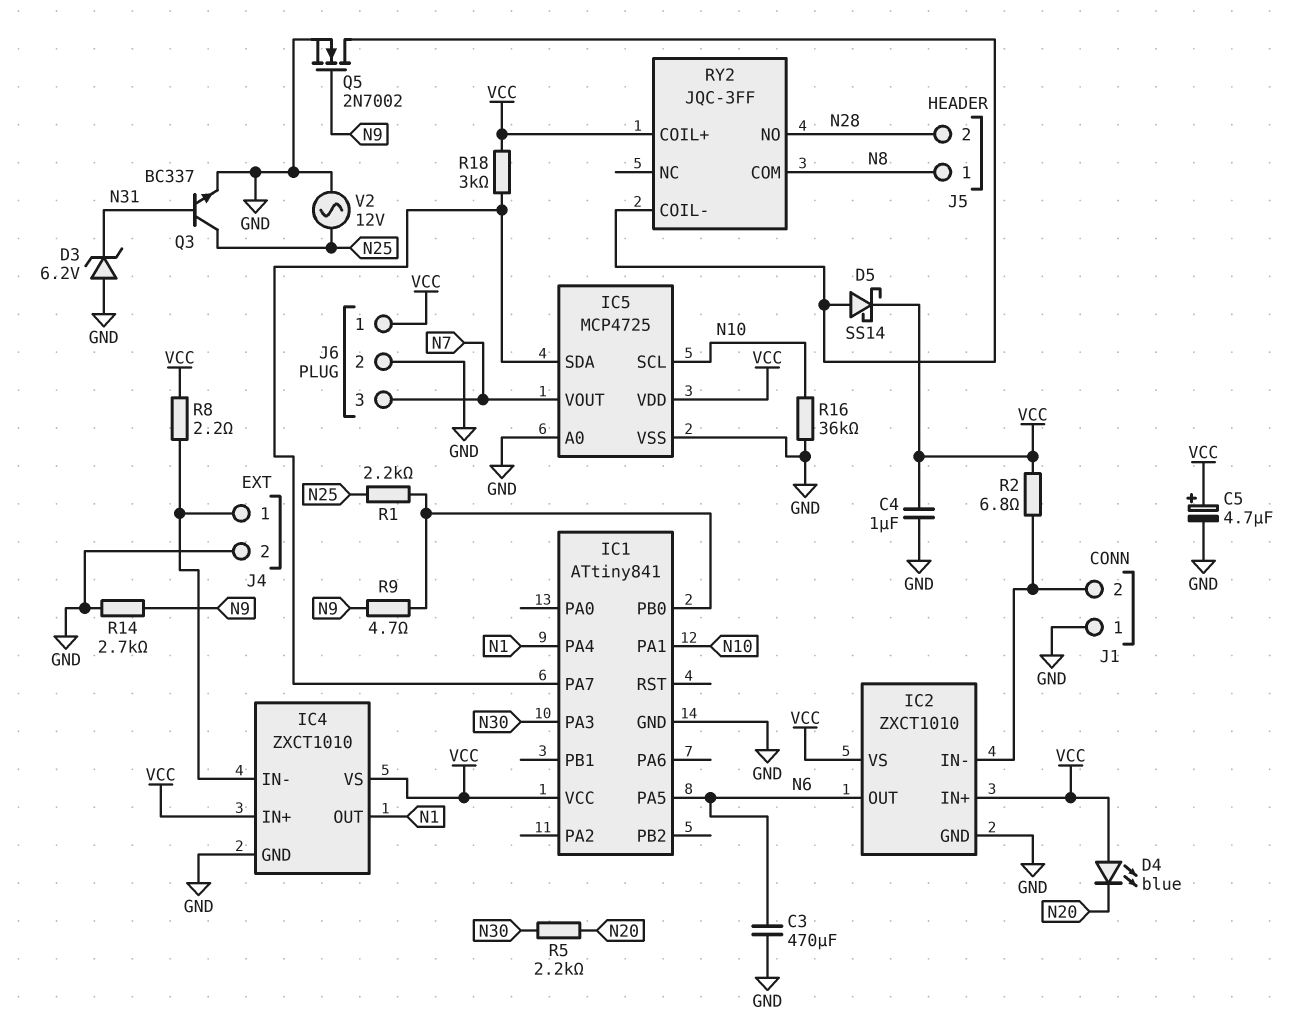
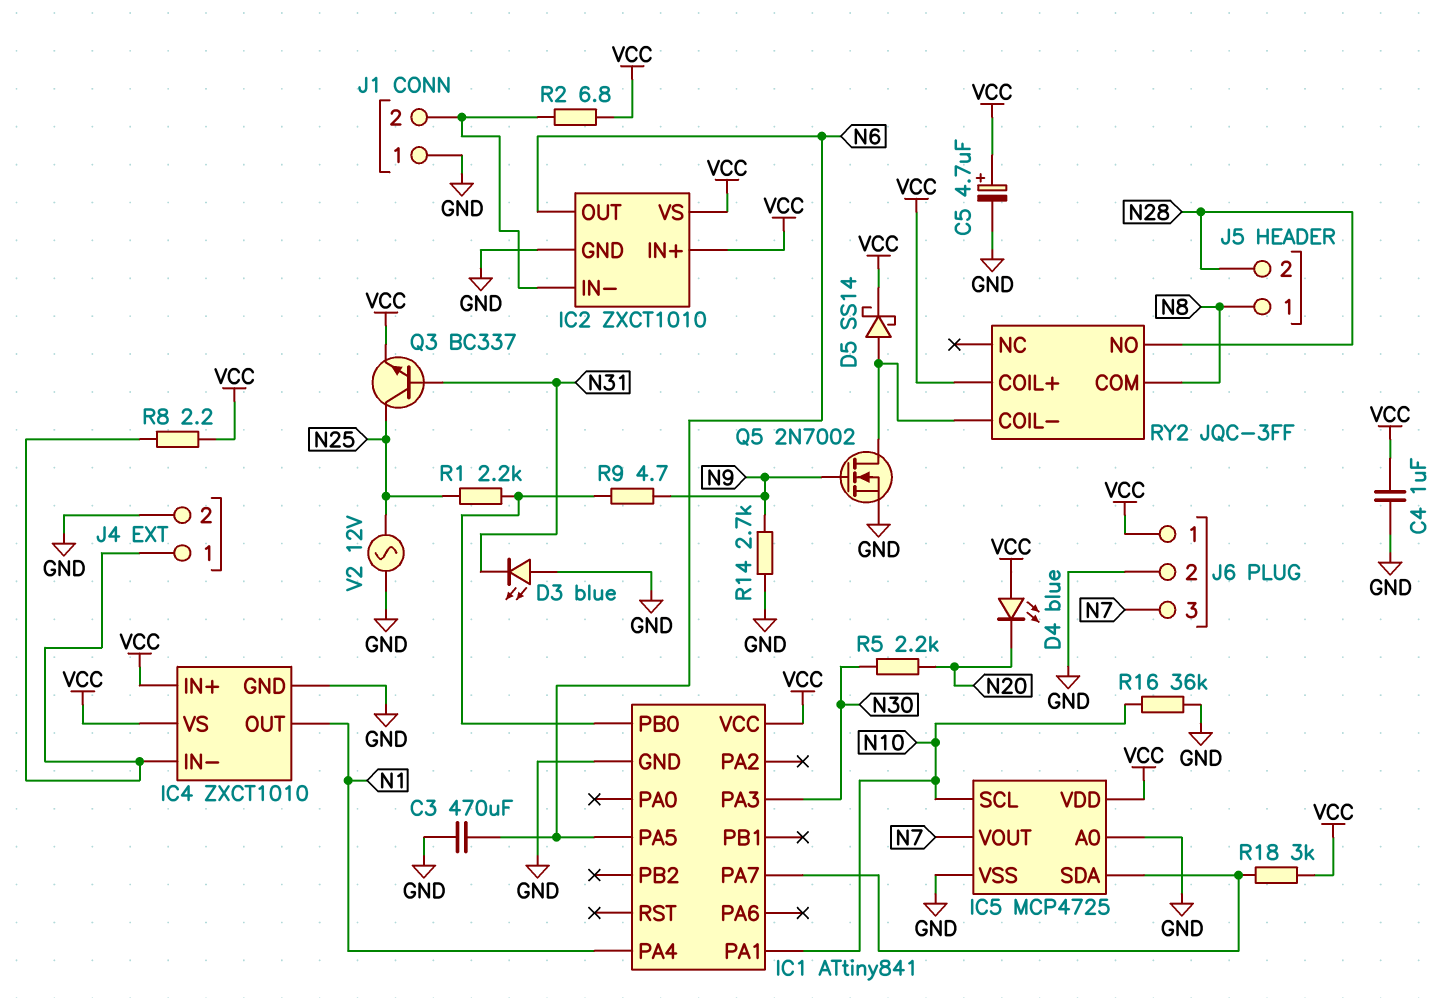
D3: zener 6.2V (A GND, K N31) -> LED blue (A GND, K N31)
Q3: NPN BC337 (B N31, C N25, E GND) -> NPN BC337 (B N31, C N25, E VCC)

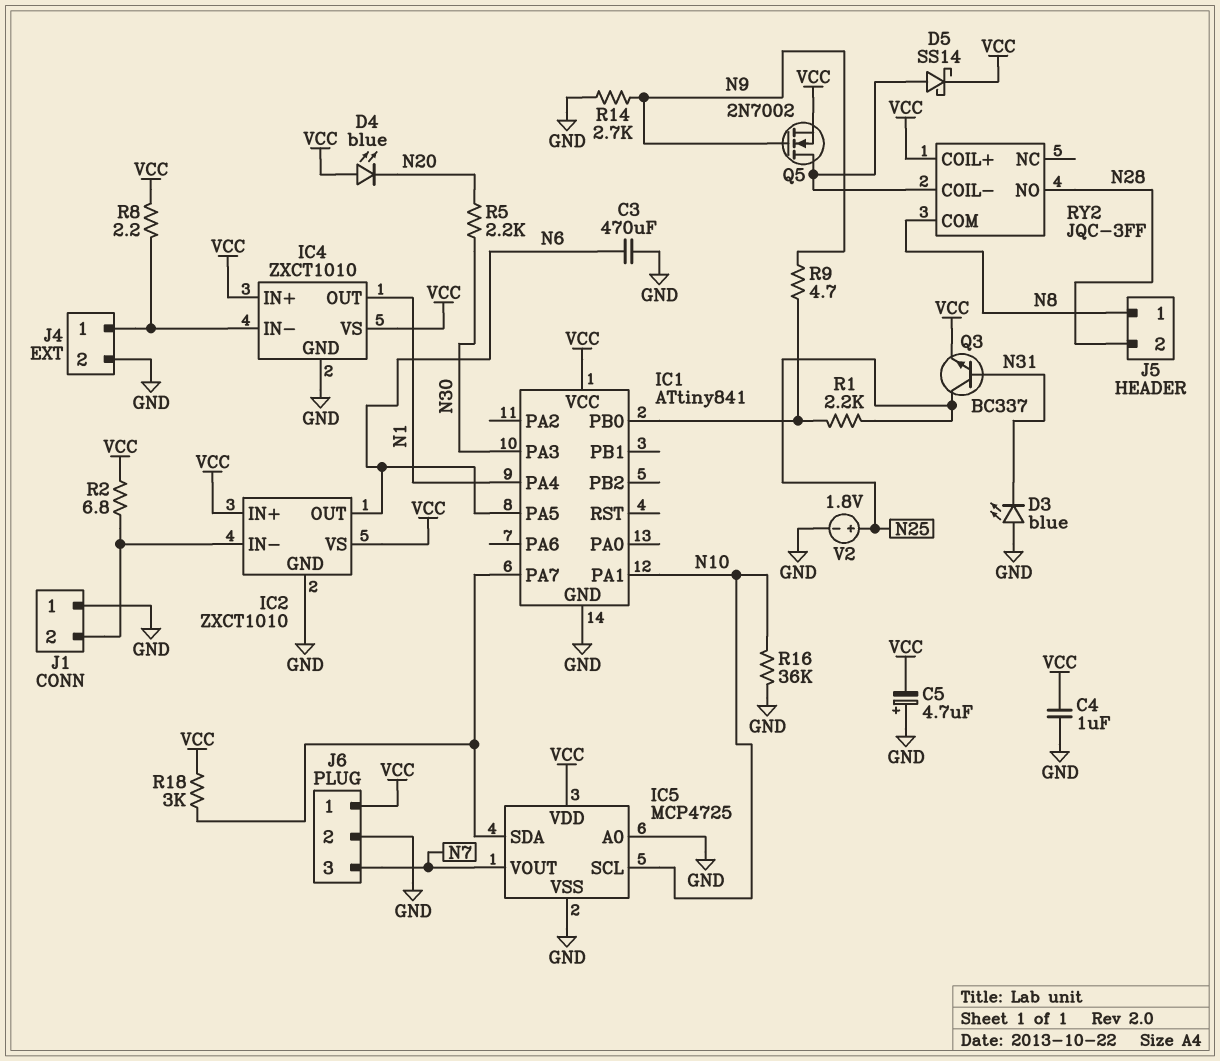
C5: 4.7uF (plus VCC, minus GND) -> 4.7uF (plus GND, minus VCC)
Q5: NMOS 2N7002 (G N9, D RY2/COIL-, S GND) -> NMOS 2N7002 (G N9, D RY2/COIL-, S VCC)
V2: AC 12V (GND, N25) -> 1.8V (plus N25, minus GND)

